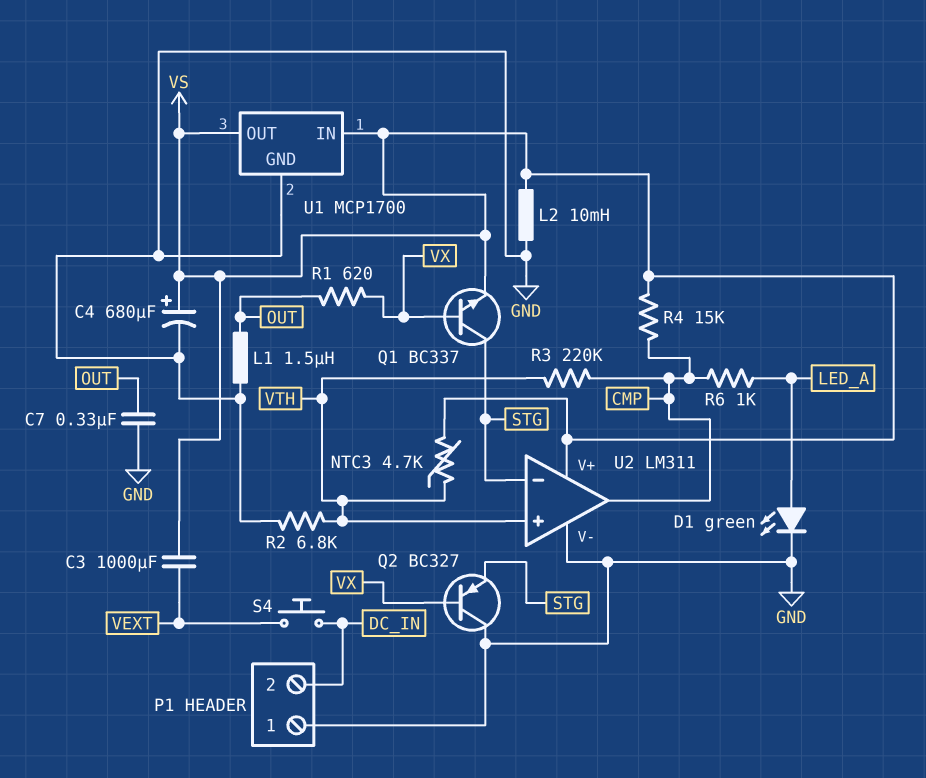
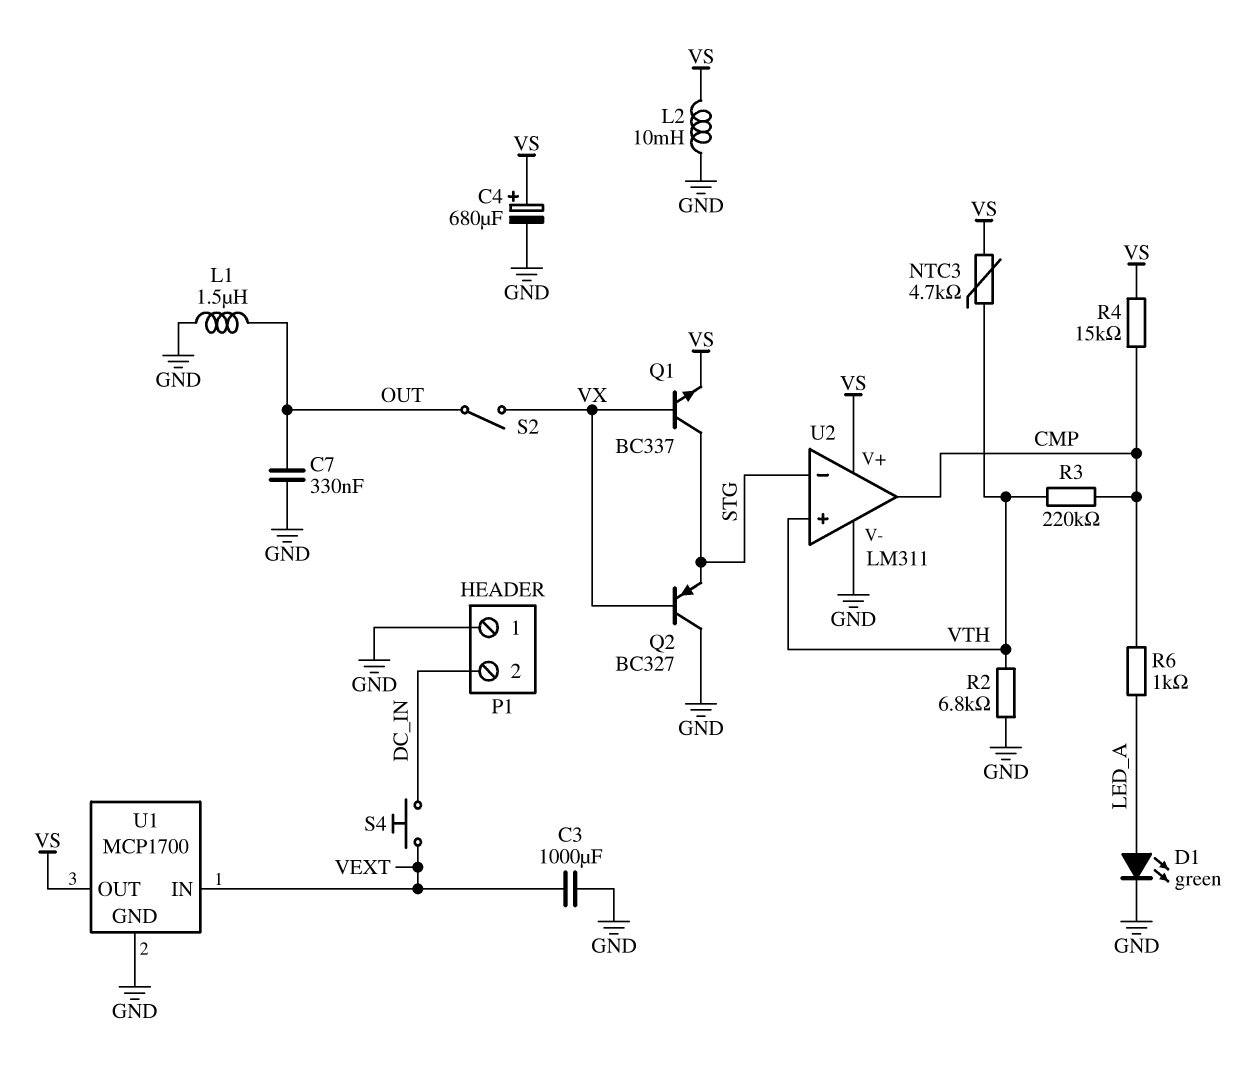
C3: 1000uF (VEXT, VS) -> 1000uF (GND, VEXT)
R1: 620 (OUT, VX) -> none
S2: none -> switch (OUT, VX)
U1 pin IN: VS -> VEXT

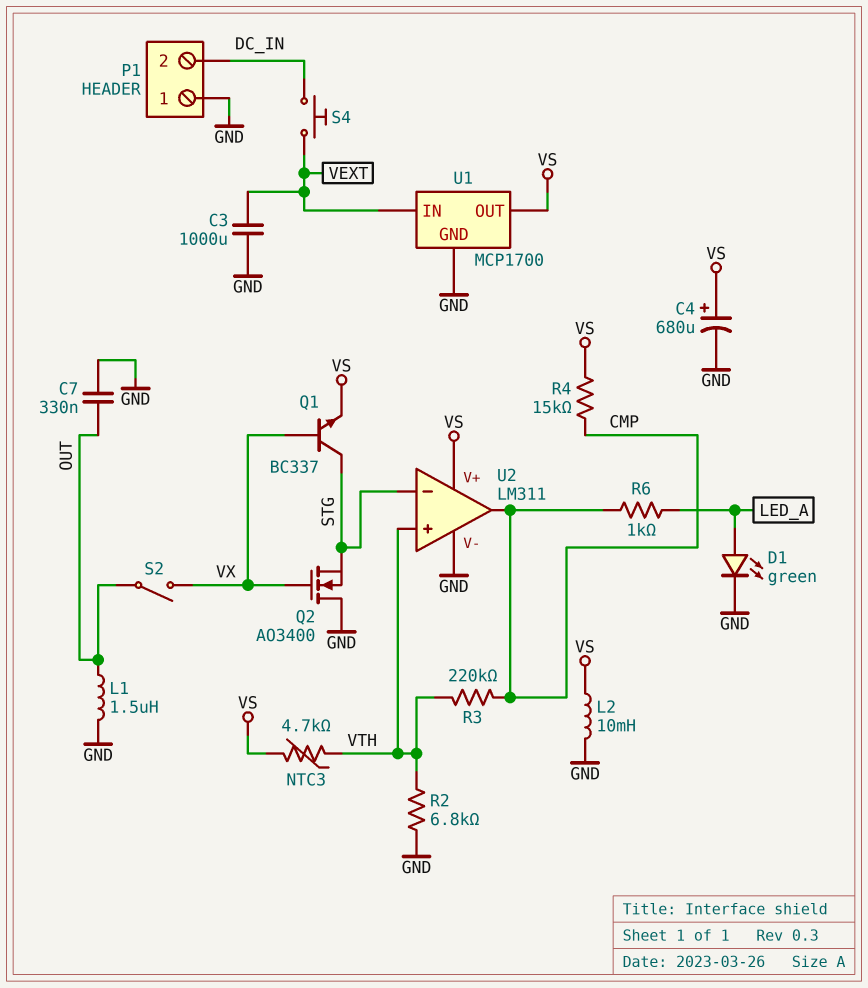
Q2: PNP BC327 (B VX, C GND, E STG) -> NMOS AO3400 (G VX, D GND, S STG)

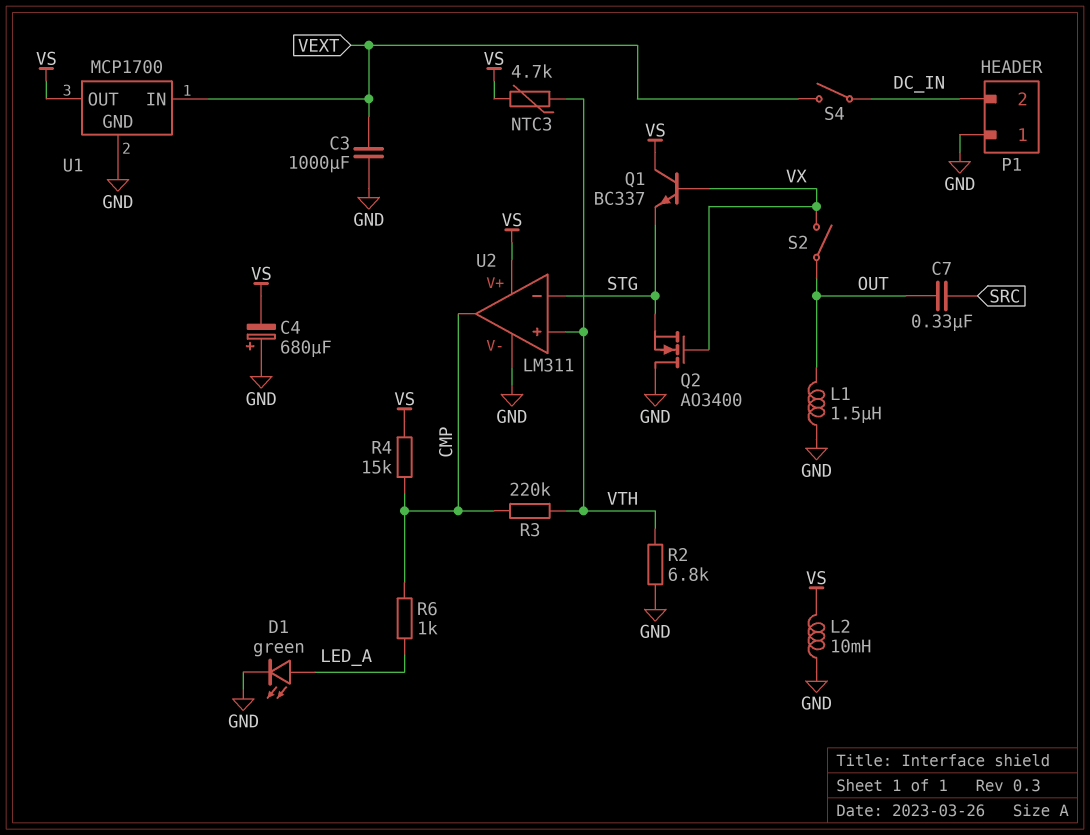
C4: 680uF (plus VS, minus GND) -> 680uF (plus GND, minus VS)
C7: 330nF (GND, OUT) -> 330nF (OUT, SRC)
Q1: NPN BC337 (B VX, C STG, E VS) -> NPN BC337 (B VX, C VS, E STG)
S4: button (DC_IN, VEXT) -> switch (DC_IN, VEXT)

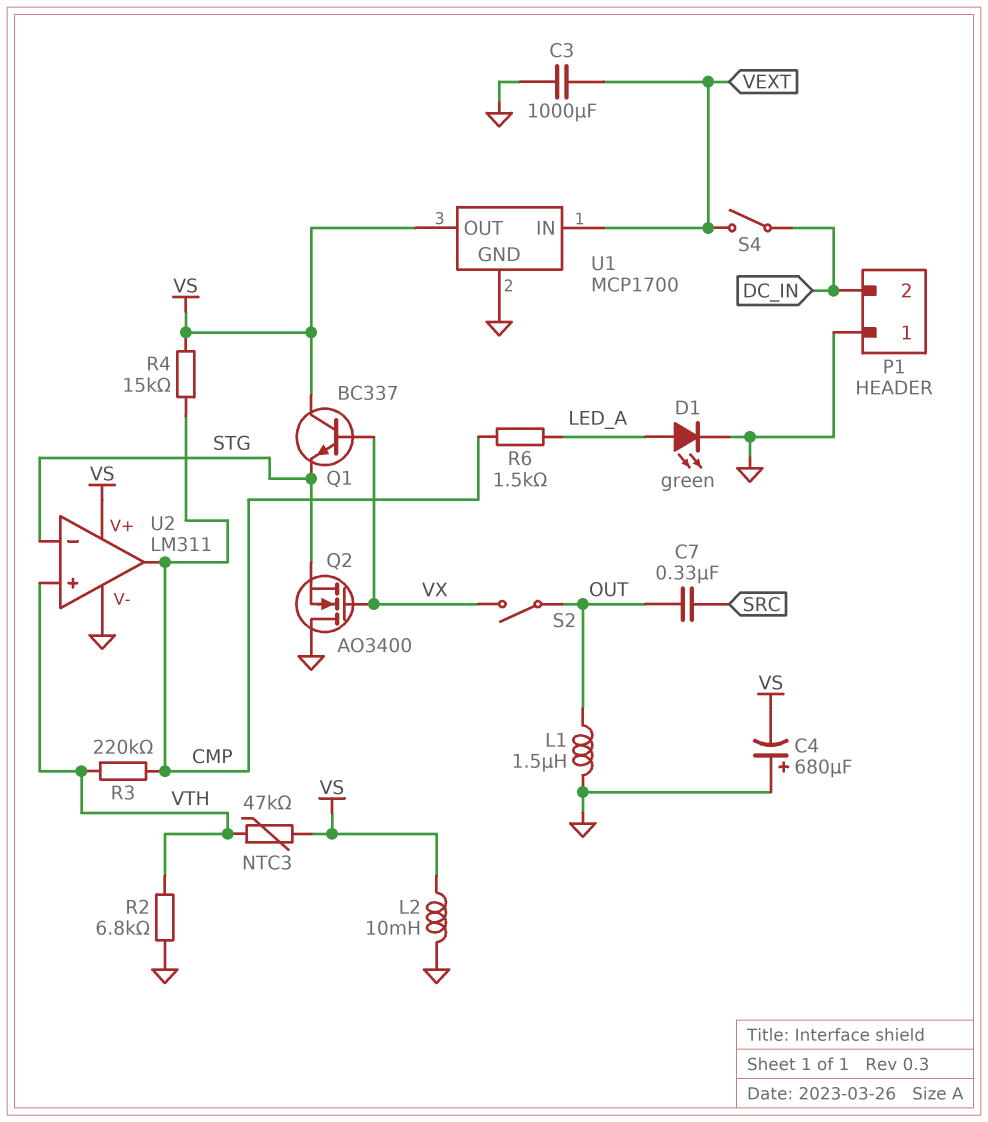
NTC3: 4.7k (VS, VTH) -> 47k (VS, VTH)
R6: 1k (CMP, LED_A) -> 1.5k (CMP, LED_A)

